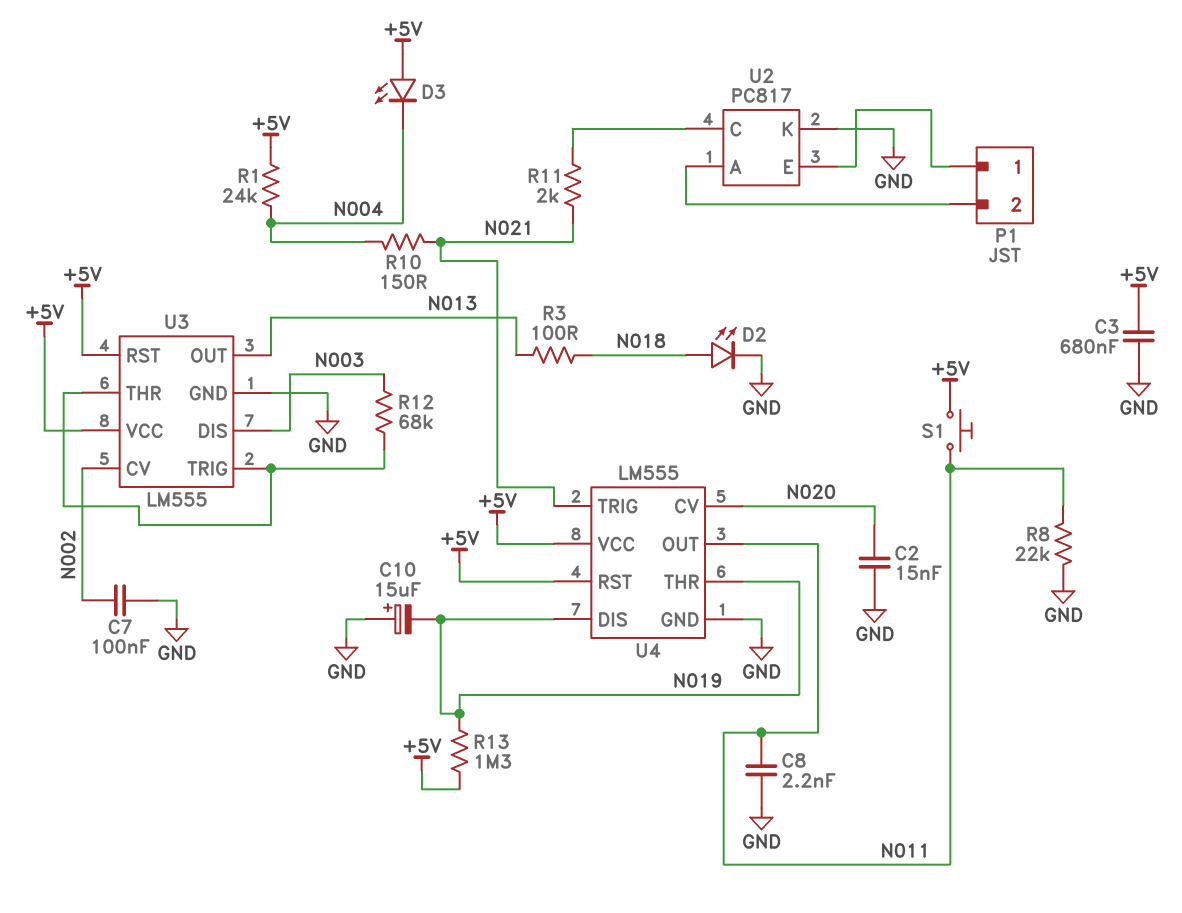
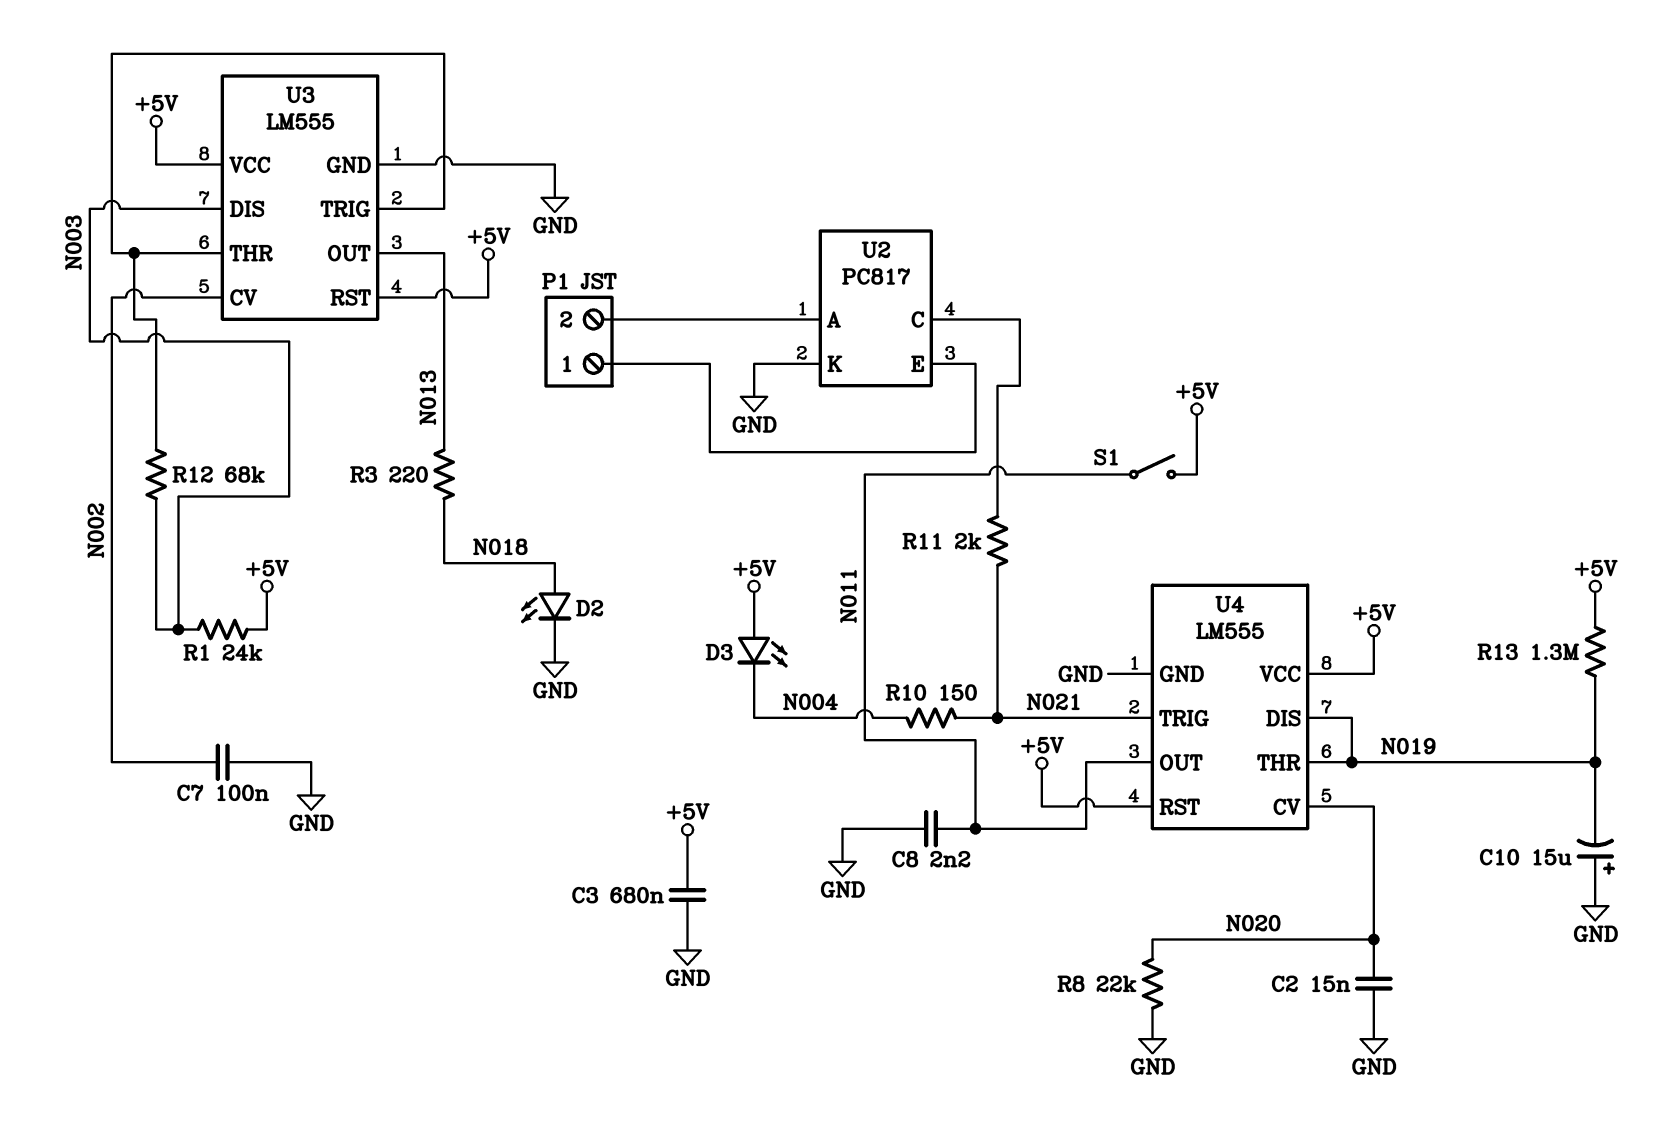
R1: 24k (+5V, N004) -> 24k (+5V, N003)
R3: 100 (N013, N018) -> 220 (N013, N018)
R8: 22k (GND, N011) -> 22k (GND, N020)
S1: button (+5V, N011) -> switch (+5V, N011)

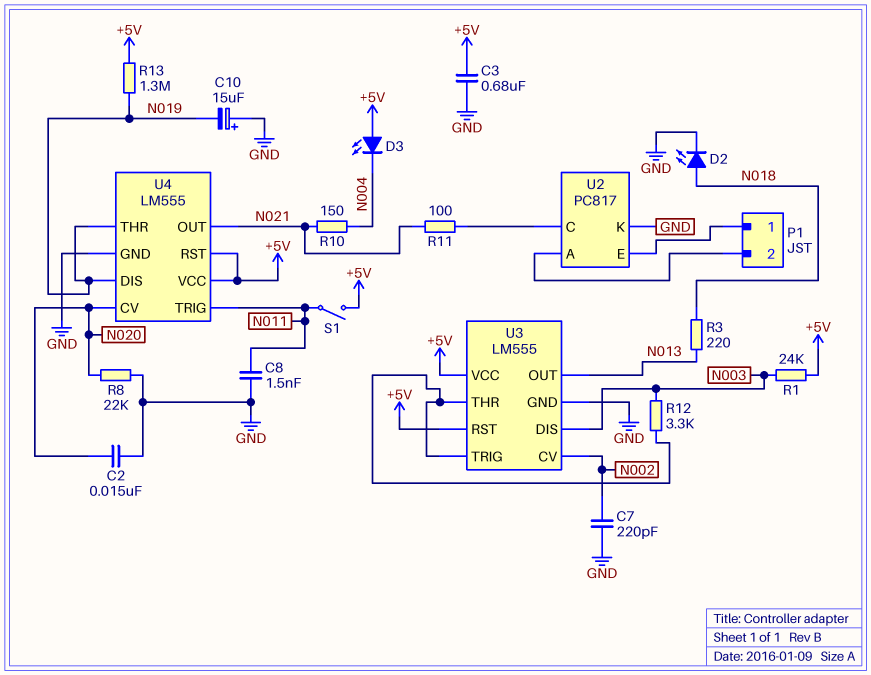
C7: 100nF (GND, N002) -> 220pF (GND, N002)
C8: 2.2nF (GND, N011) -> 1.5nF (GND, N011)
R11: 2k (N021, U2/C) -> 100 (N021, U2/C)
R12: 68k (N003, U3/THR) -> 3.3k (N003, U3/THR)
U4 pin OUT: N011 -> N021
U4 pin TRIG: N021 -> N011

